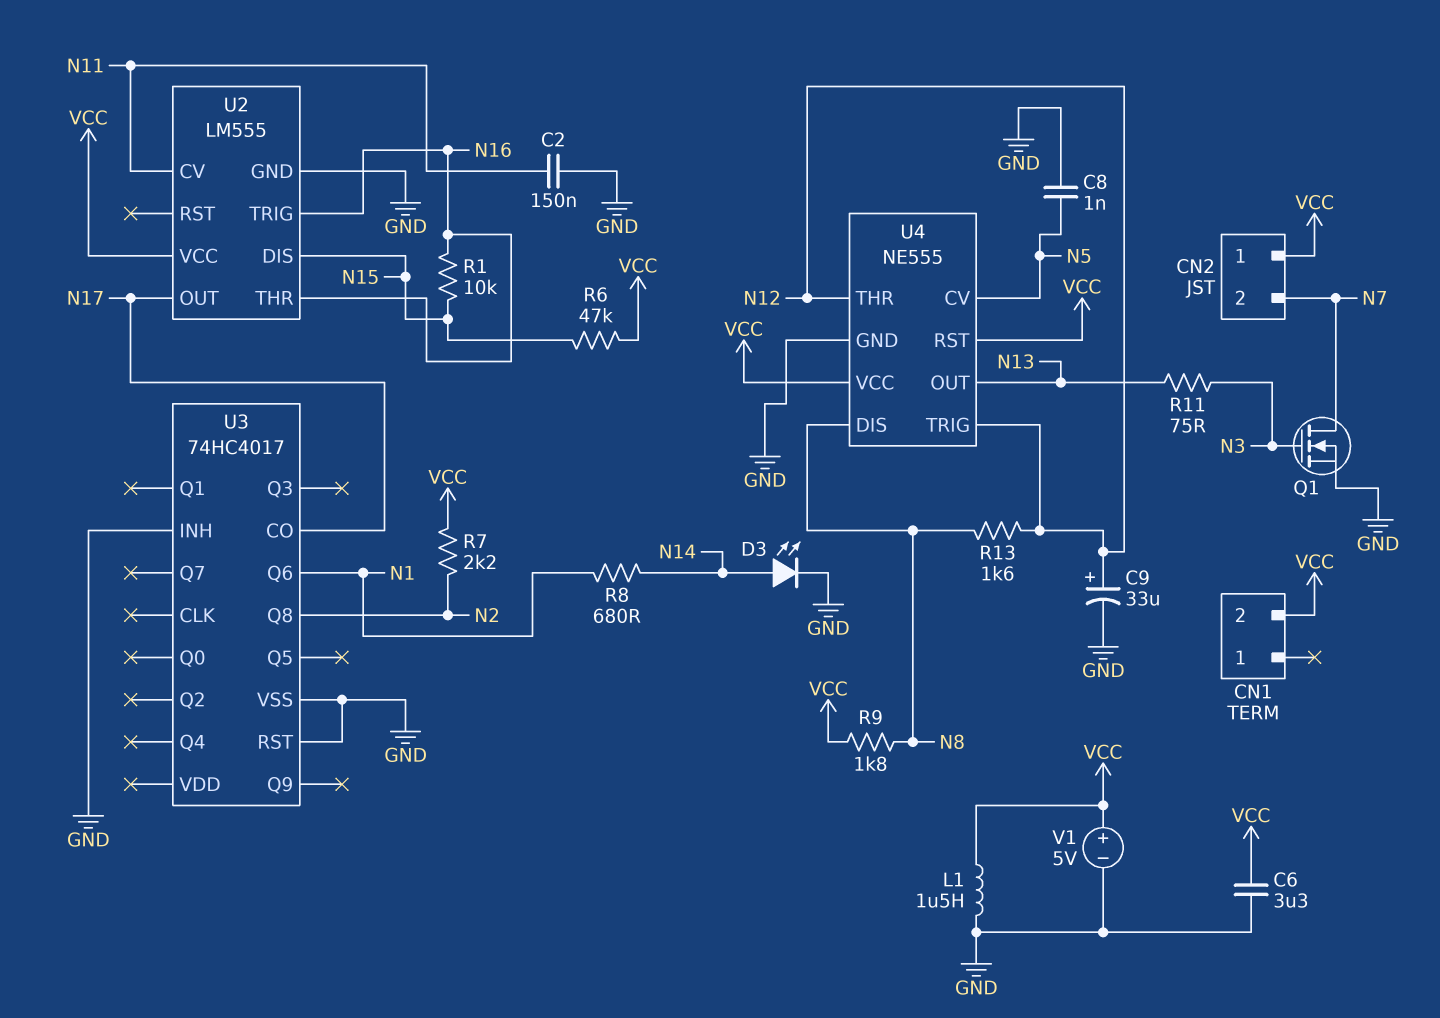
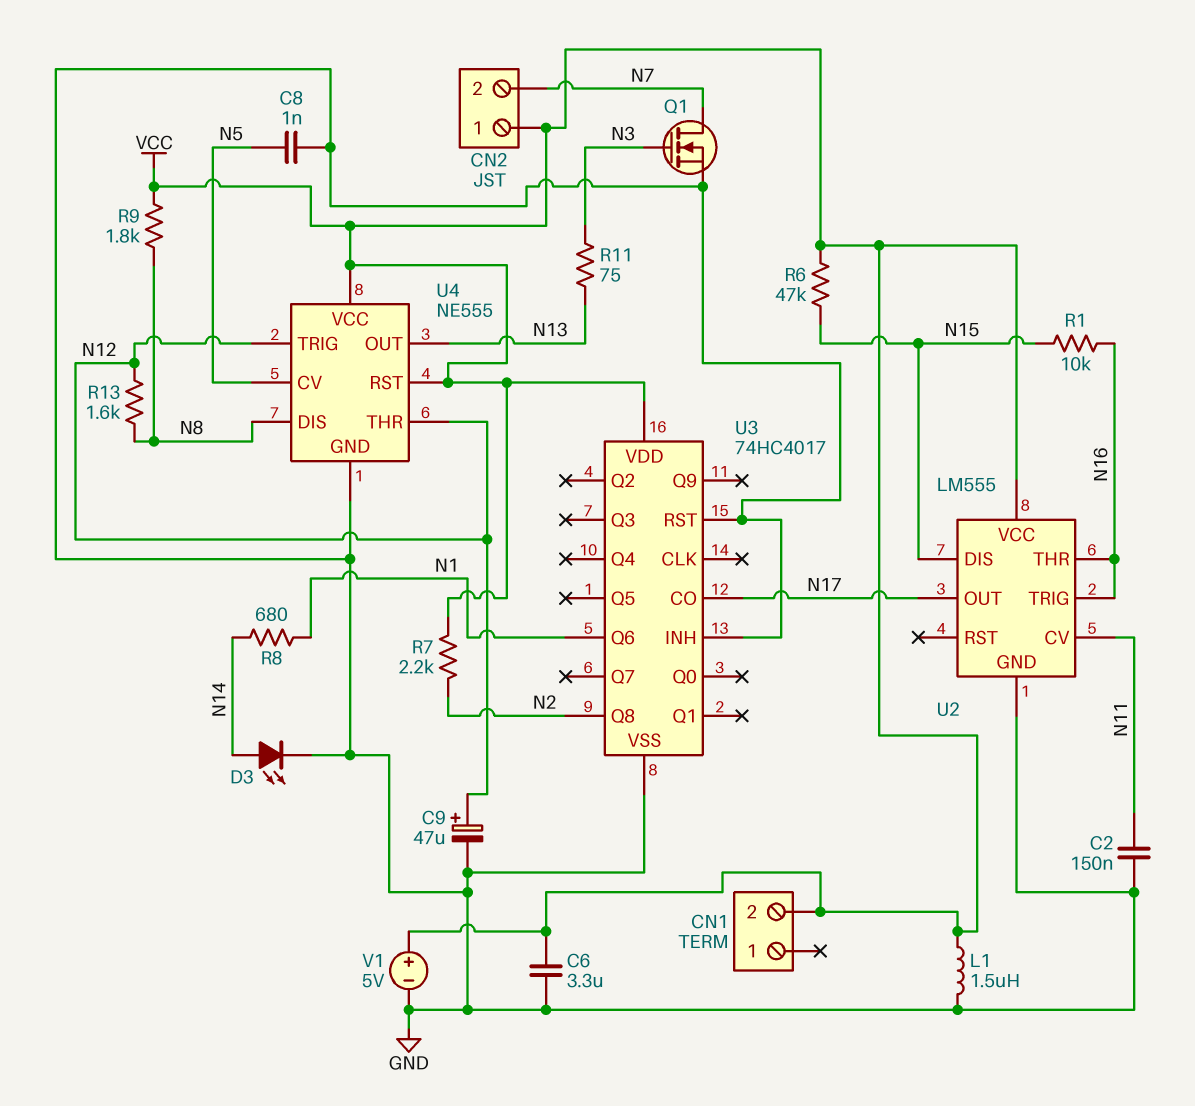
C9: 33uF (plus N12, minus GND) -> 47uF (plus N12, minus GND)
U3 pin VDD: none -> VCC

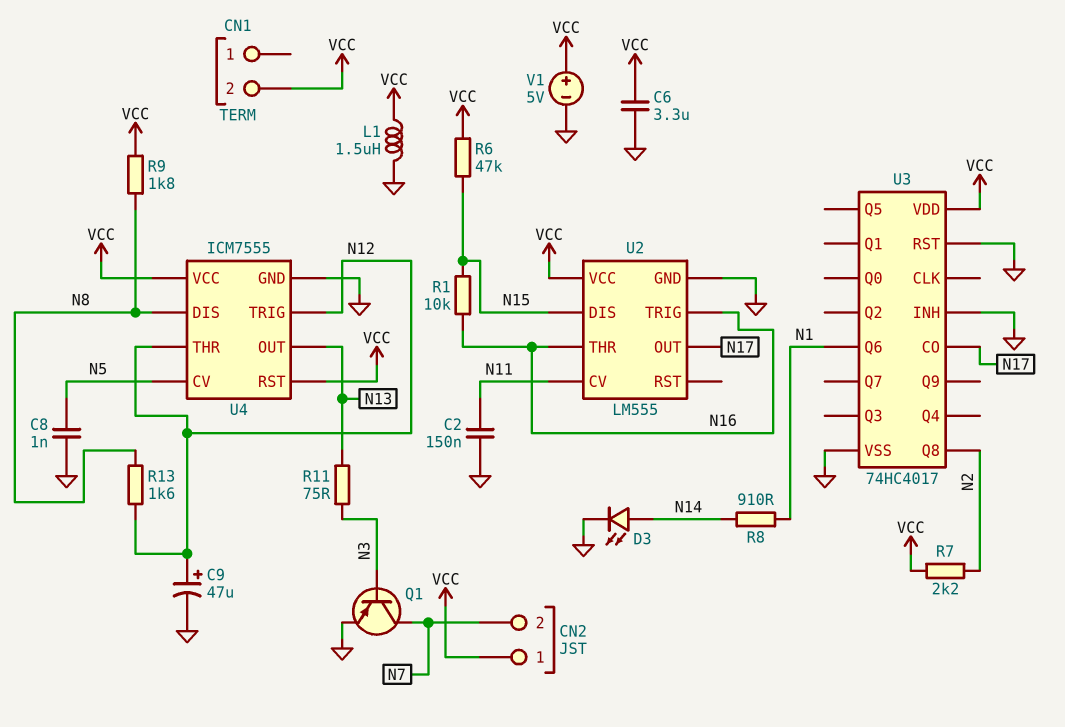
Q1: NMOS (G N3, D N7, S GND) -> PNP (B N3, C N7, E GND)
R8: 680 (N1, N14) -> 910 (N1, N14)
U4: NE555 -> ICM7555

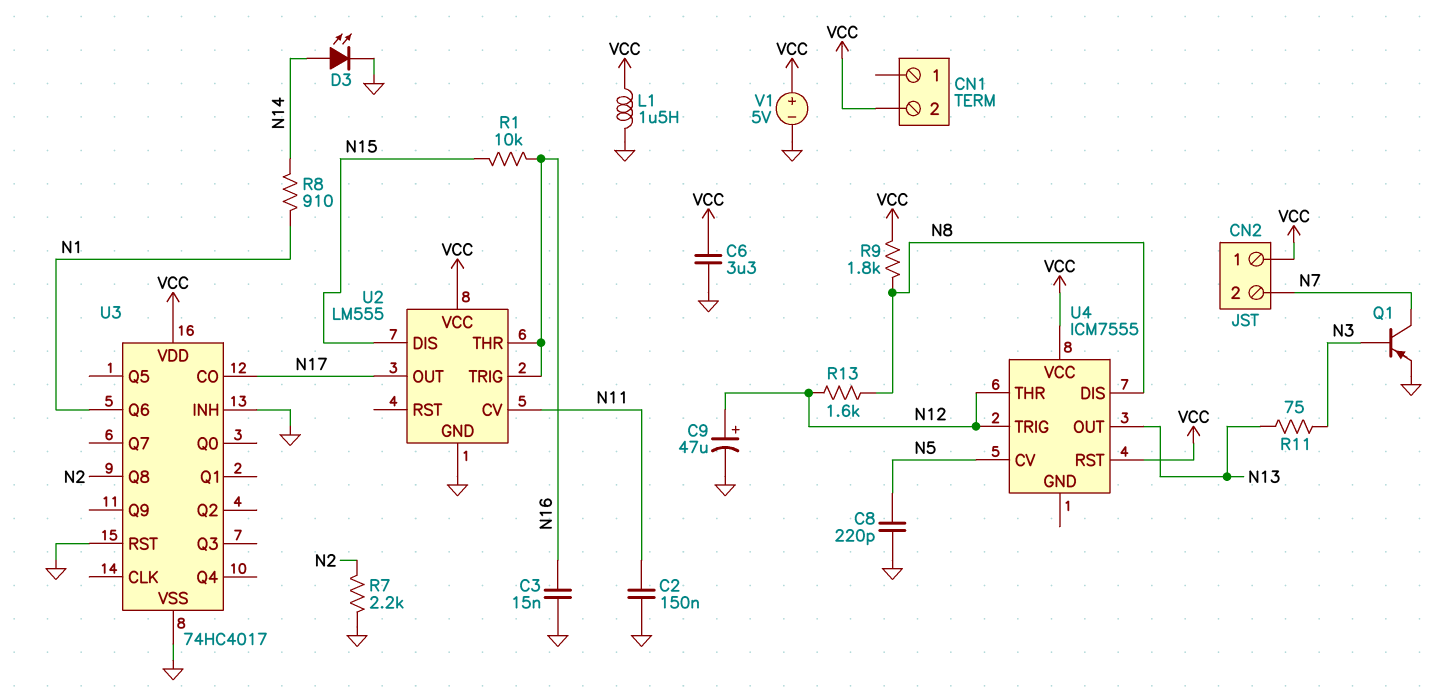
C3: none -> 15nF (GND, N16)
C8: 1nF (GND, N5) -> 220pF (GND, N5)
R6: 47k (N15, VCC) -> none
R7: 2.2k (N2, VCC) -> 2.2k (GND, N2)
U4 pin GND: GND -> none

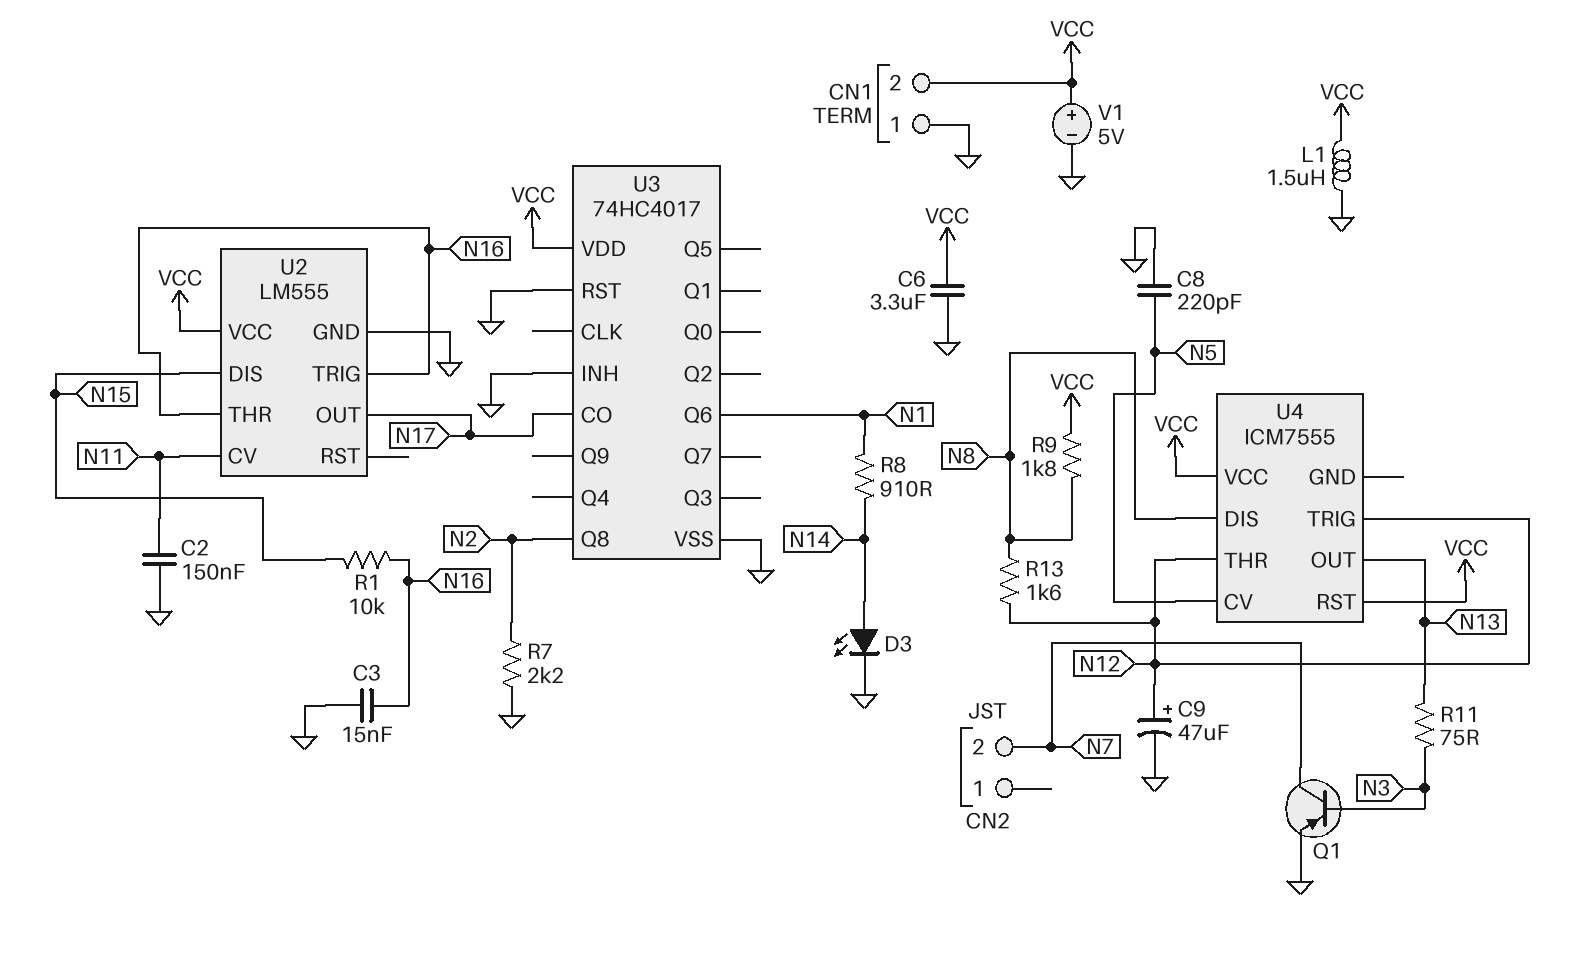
CN1 pin 1: none -> GND
CN2 pin 1: VCC -> none

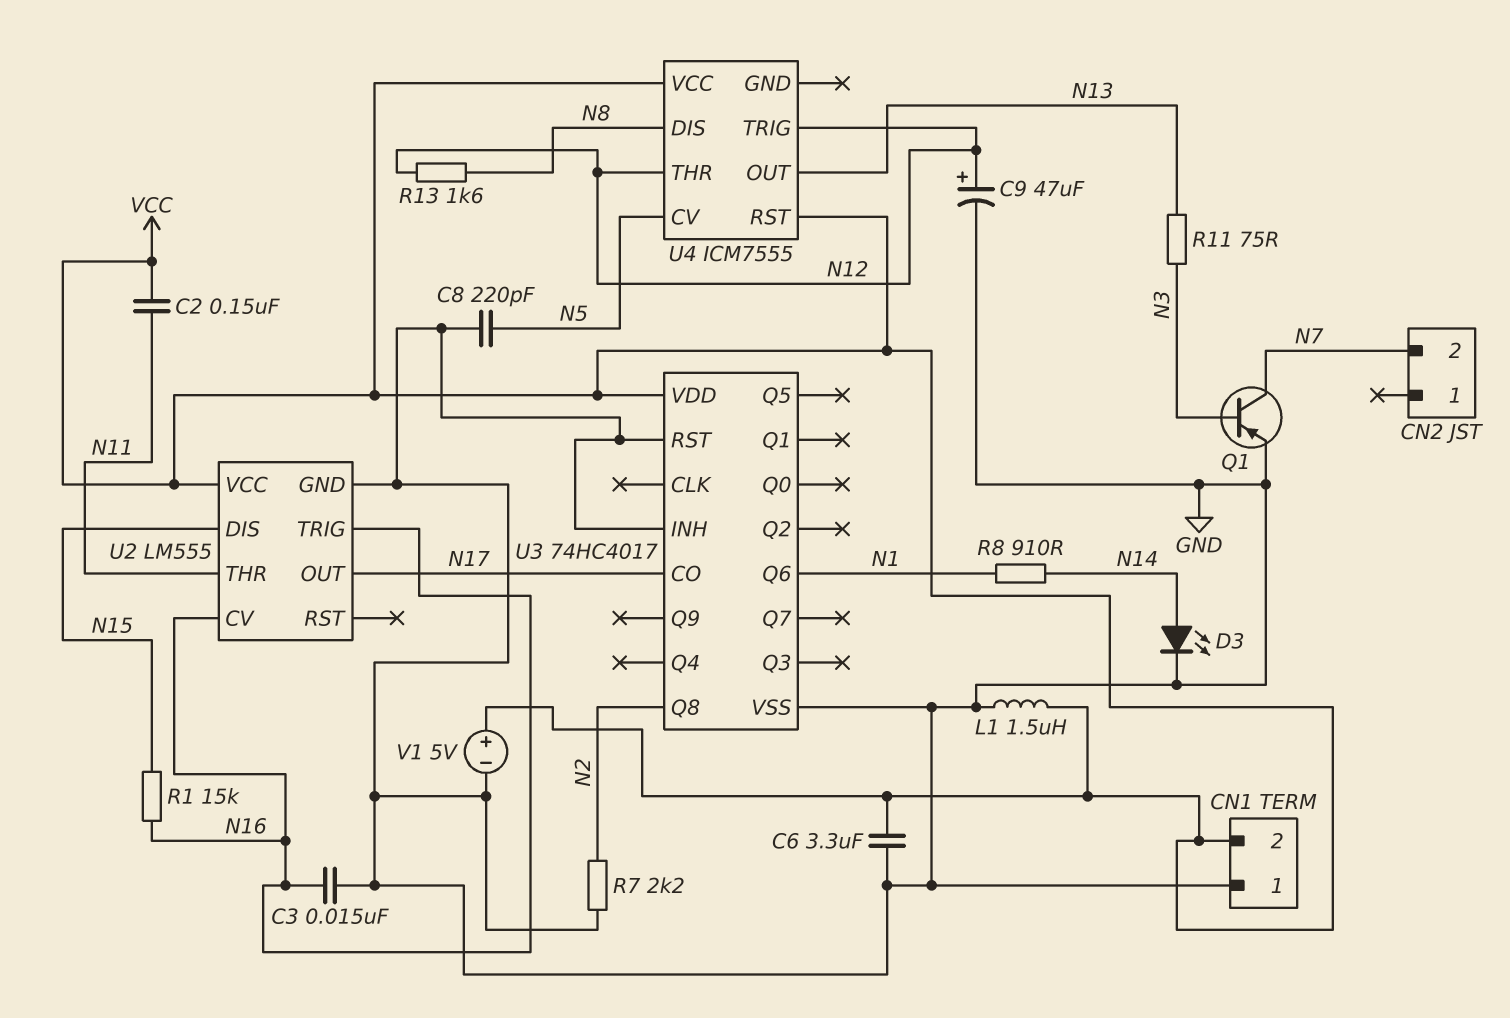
C2: 150nF (GND, N11) -> 150nF (N11, VCC)
R1: 10k (N15, N16) -> 15k (N15, N16)
R9: 1.8k (N8, VCC) -> none
U2 pin CV: N11 -> N16
U2 pin THR: N16 -> N11

